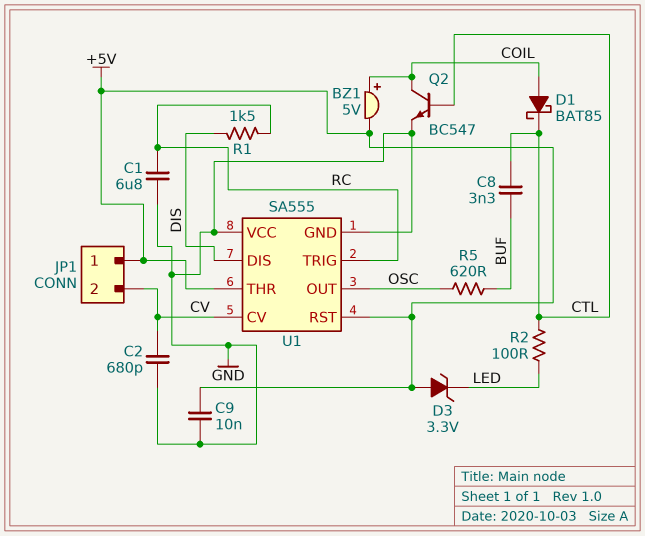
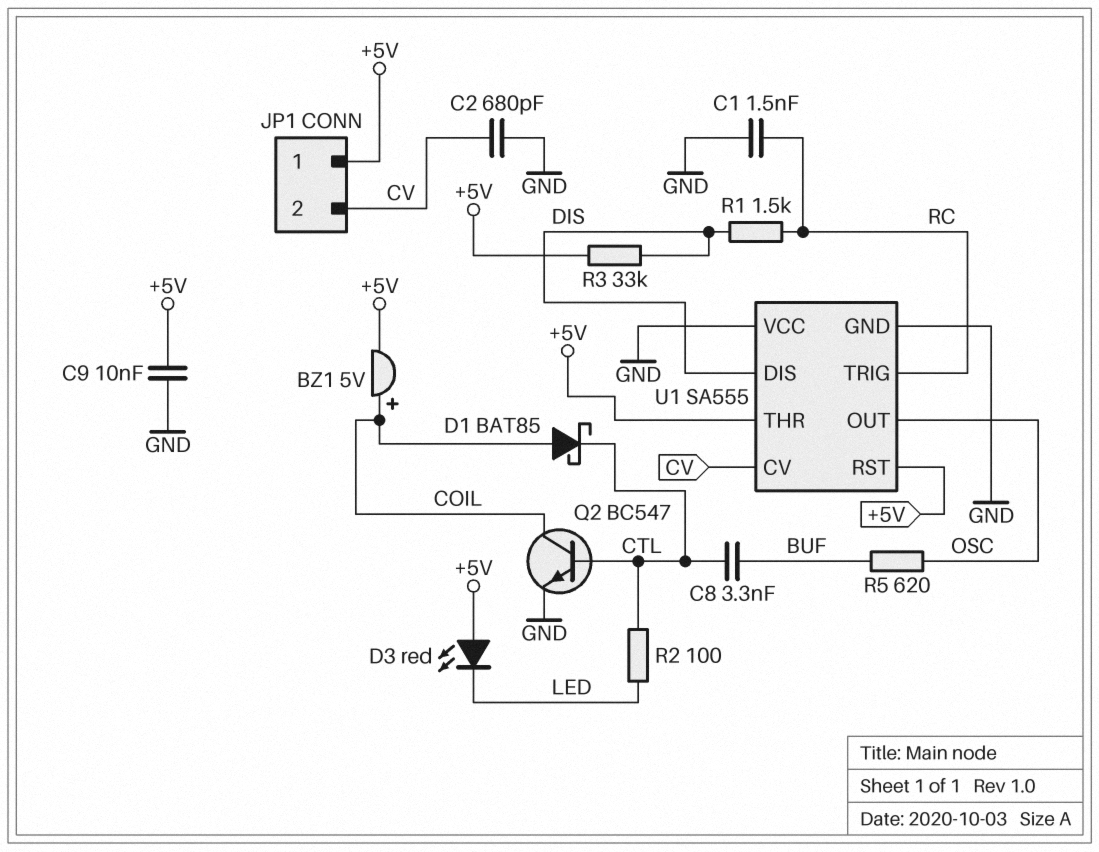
C1: 6.8uF (GND, RC) -> 1.5nF (GND, RC)
D3: zener 3.3V (A +5V, K LED) -> LED red (A +5V, K LED)
R3: none -> 33k (+5V, DIS)

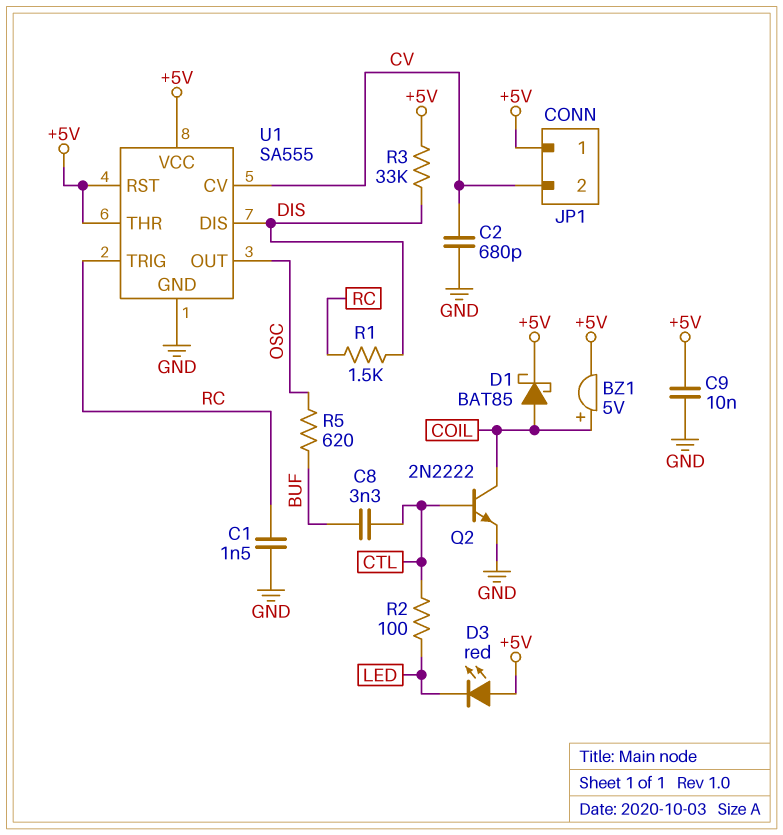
D1: schottky BAT85 (A COIL, K CTL) -> schottky BAT85 (A COIL, K +5V)
Q2: NPN BC547 (B CTL, C COIL, E GND) -> NPN 2N2222 (B CTL, C COIL, E GND)
U1 pin VCC: GND -> +5V

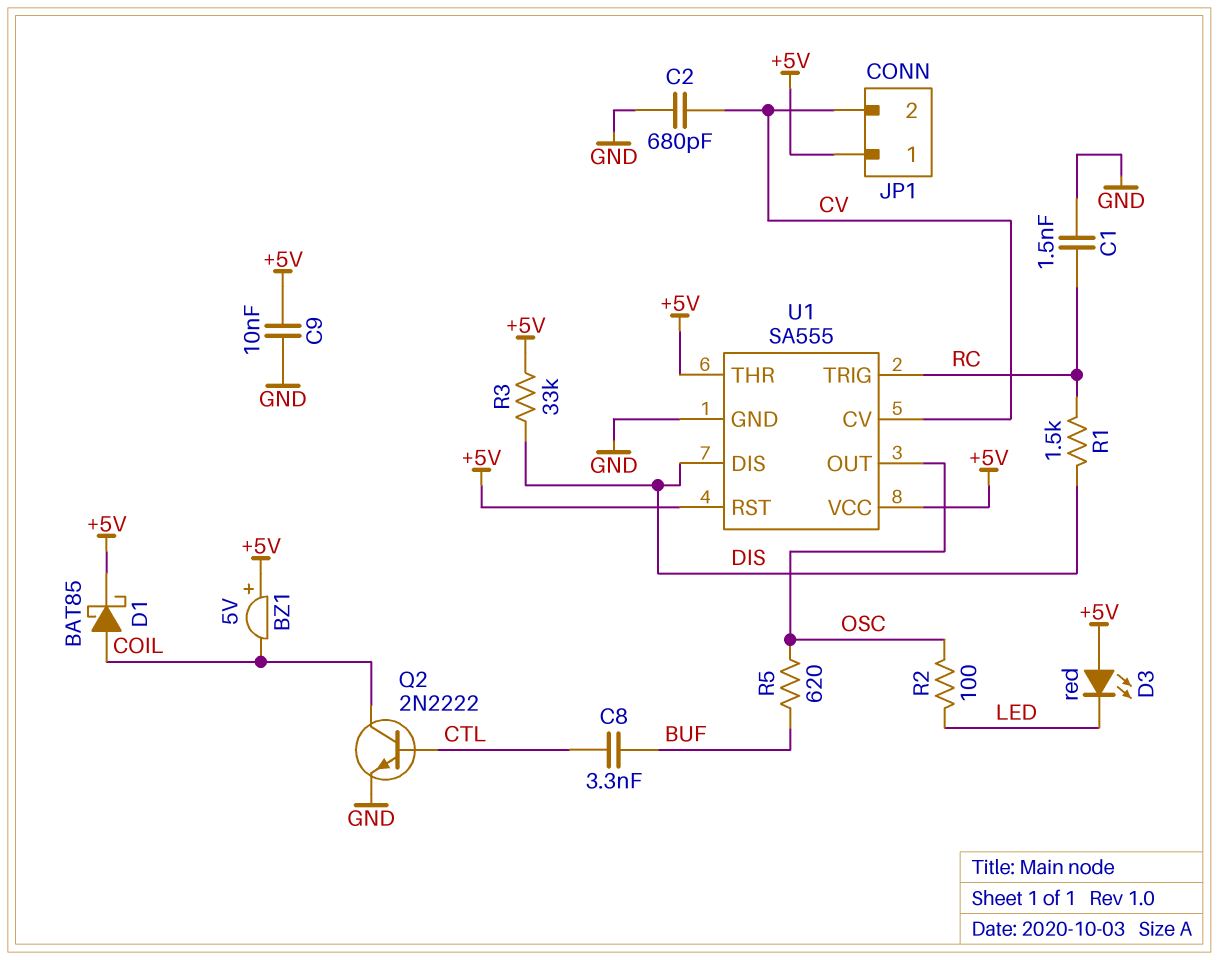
BZ1: buzzer 5V (plus COIL, minus +5V) -> buzzer 5V (plus +5V, minus COIL)
R2: 100 (CTL, LED) -> 100 (LED, OSC)

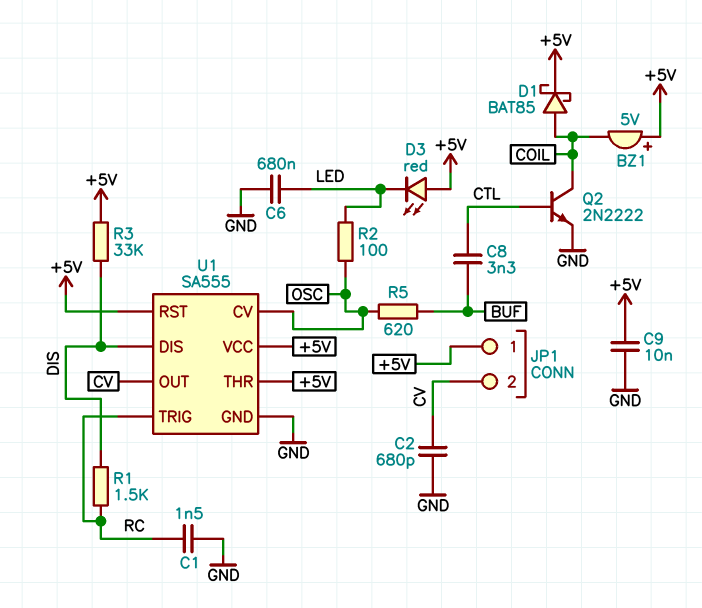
C6: none -> 680nF (GND, LED)
U1 pin CV: CV -> OSC
U1 pin OUT: OSC -> CV

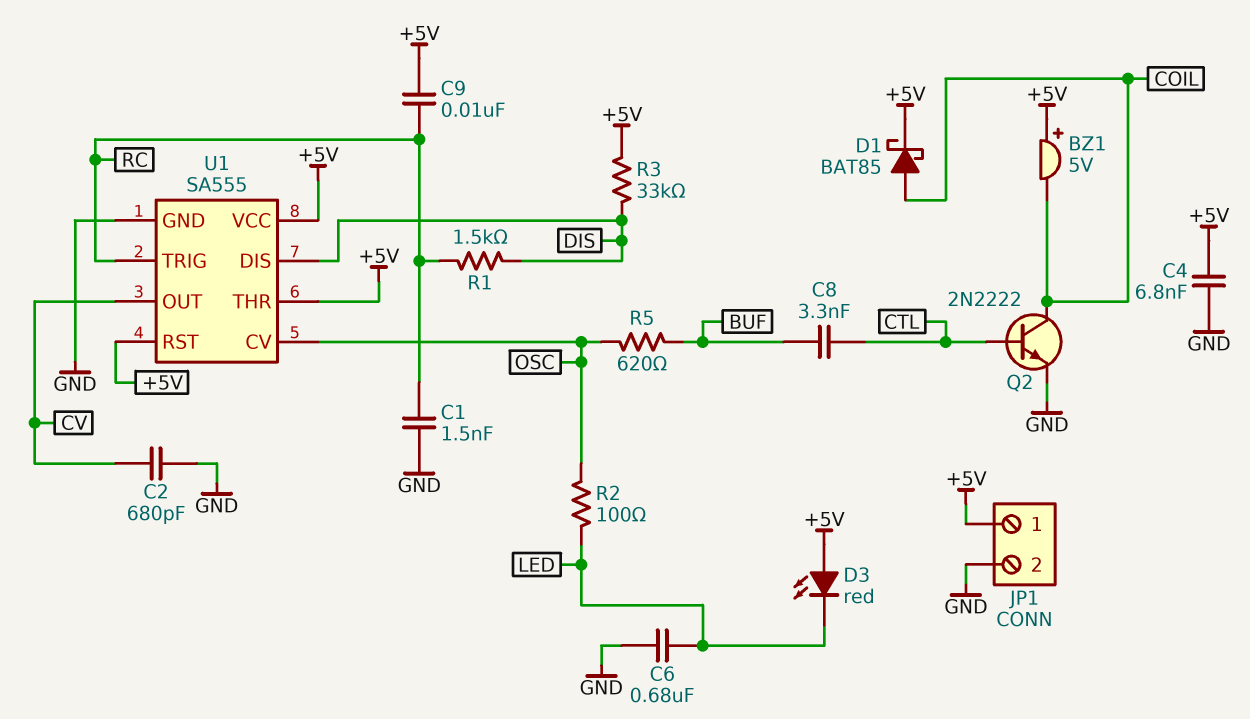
C4: none -> 6.8nF (+5V, GND)
C9: 10nF (+5V, GND) -> 10nF (+5V, RC)
JP1 pin 2: CV -> GND

